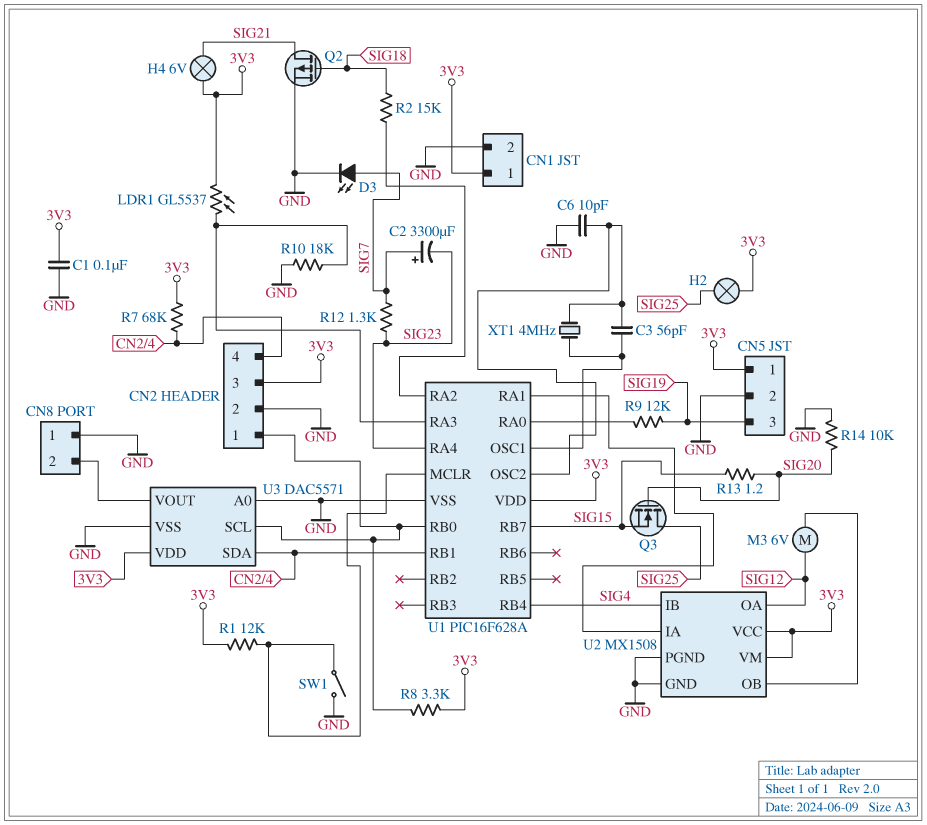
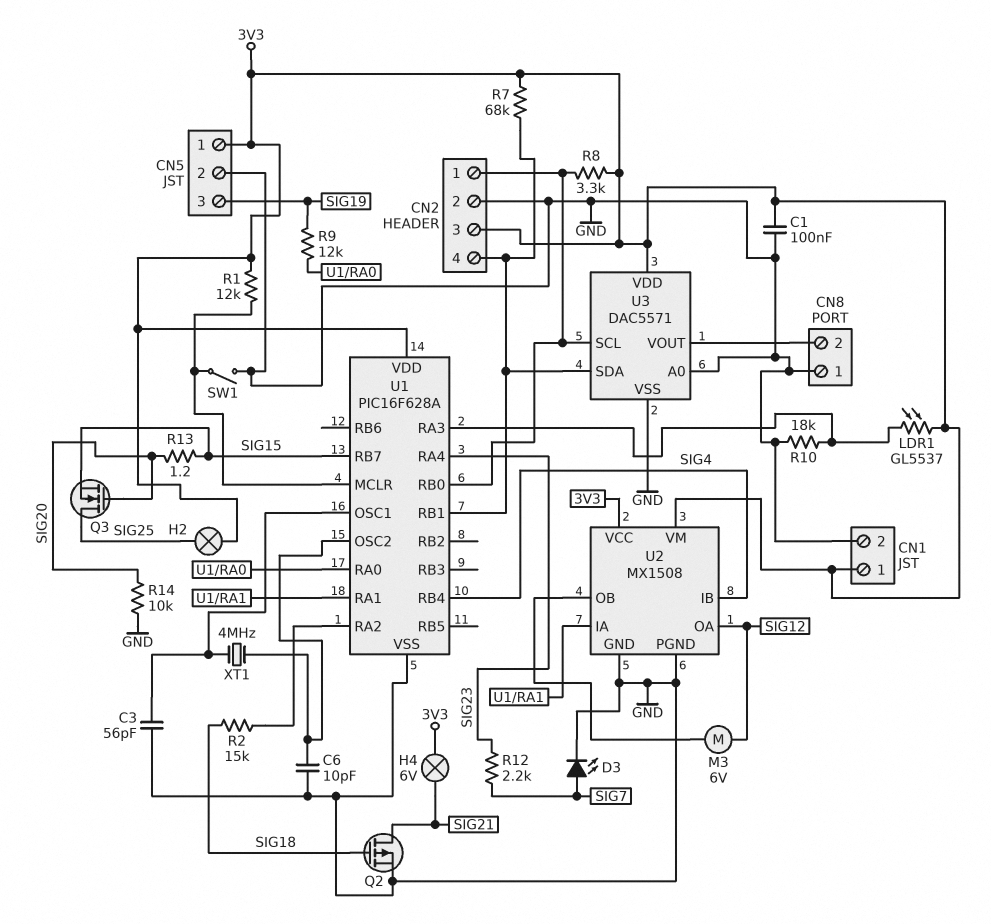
C2: 3300uF (plus SIG7, minus SIG23) -> none
C3: 56pF (U1/OSC1, U1/OSC2) -> 56pF (GND, U1/OSC1)
R12: 1.3k (SIG7, SIG23) -> 2.2k (SIG7, SIG23)

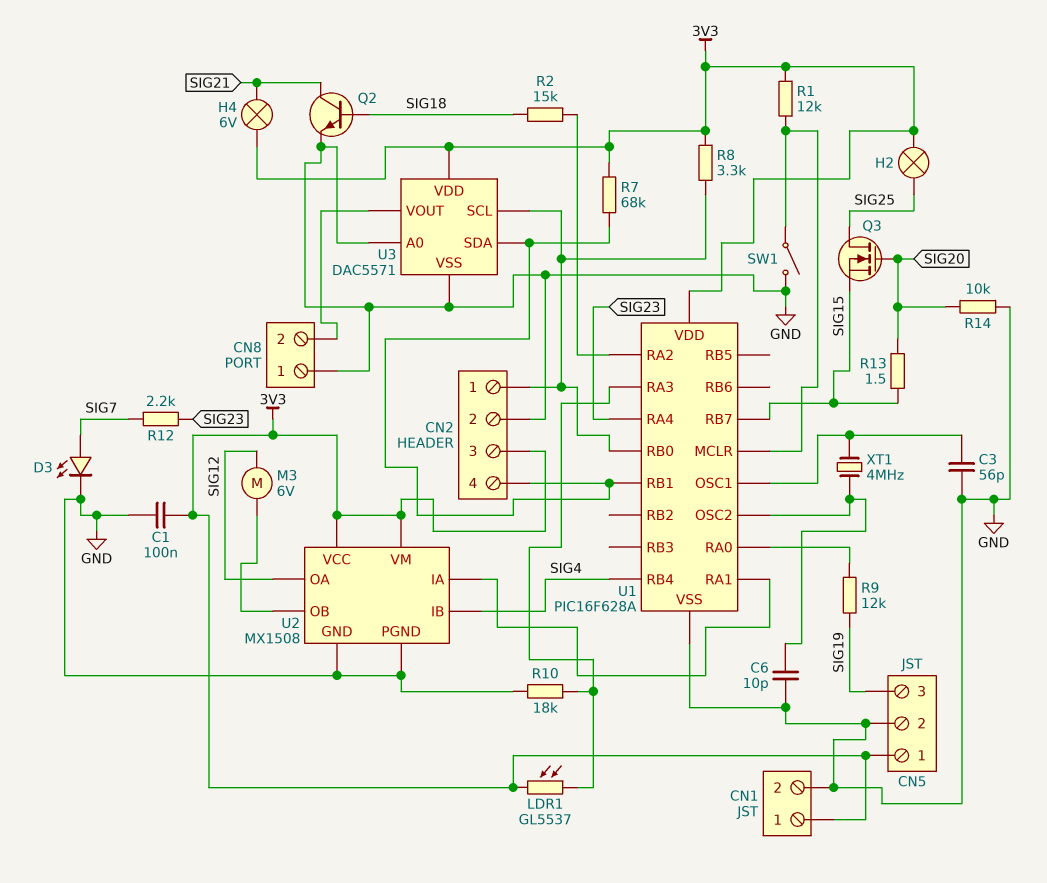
Q2: PMOS (G SIG18, D SIG21, S GND) -> NPN (B SIG18, C SIG21, E GND)
R13: 1.2 (SIG15, SIG20) -> 1.5 (SIG15, SIG20)

